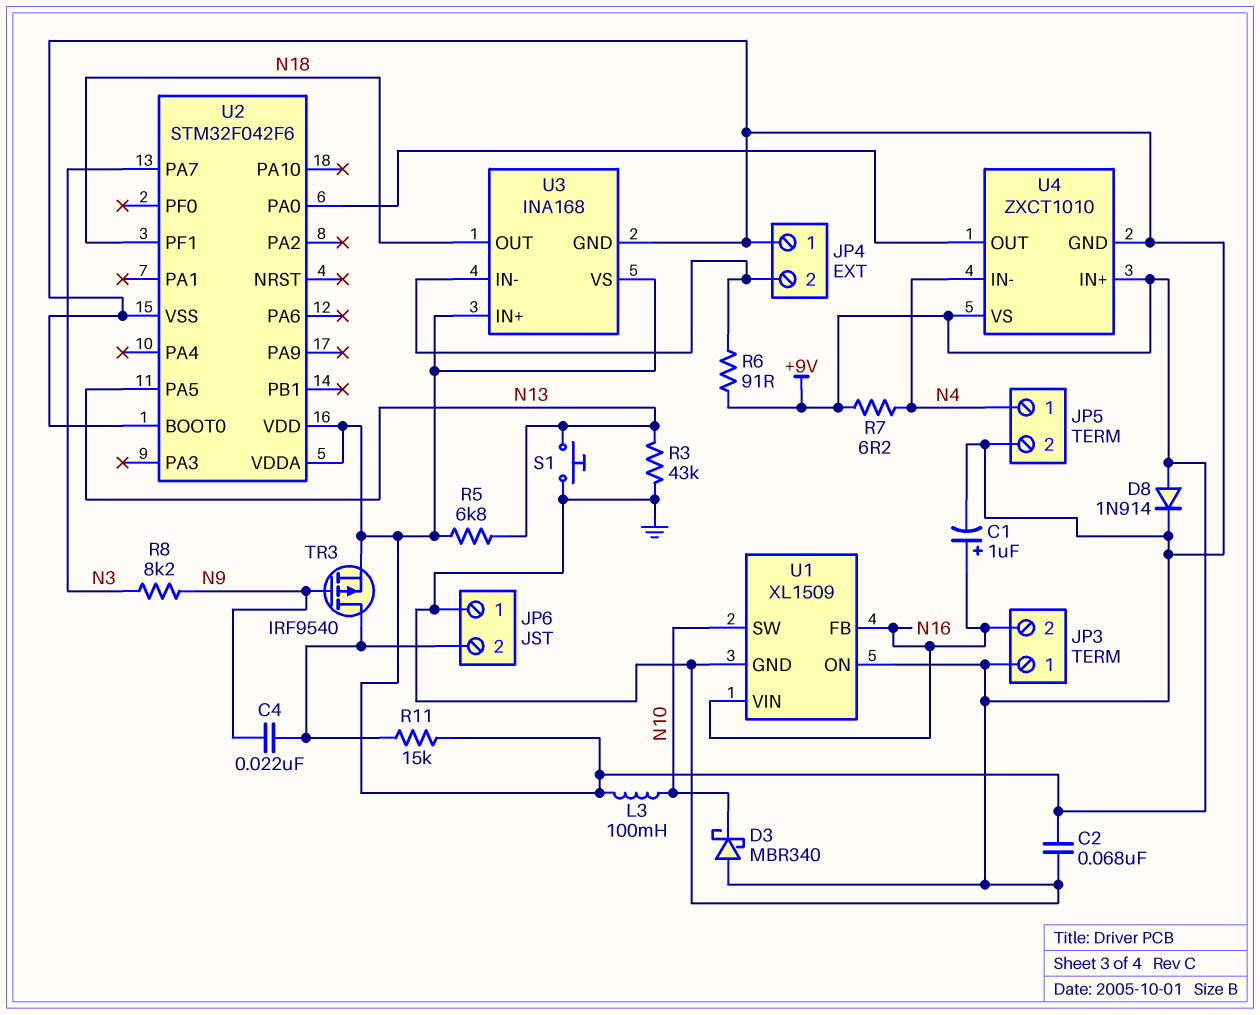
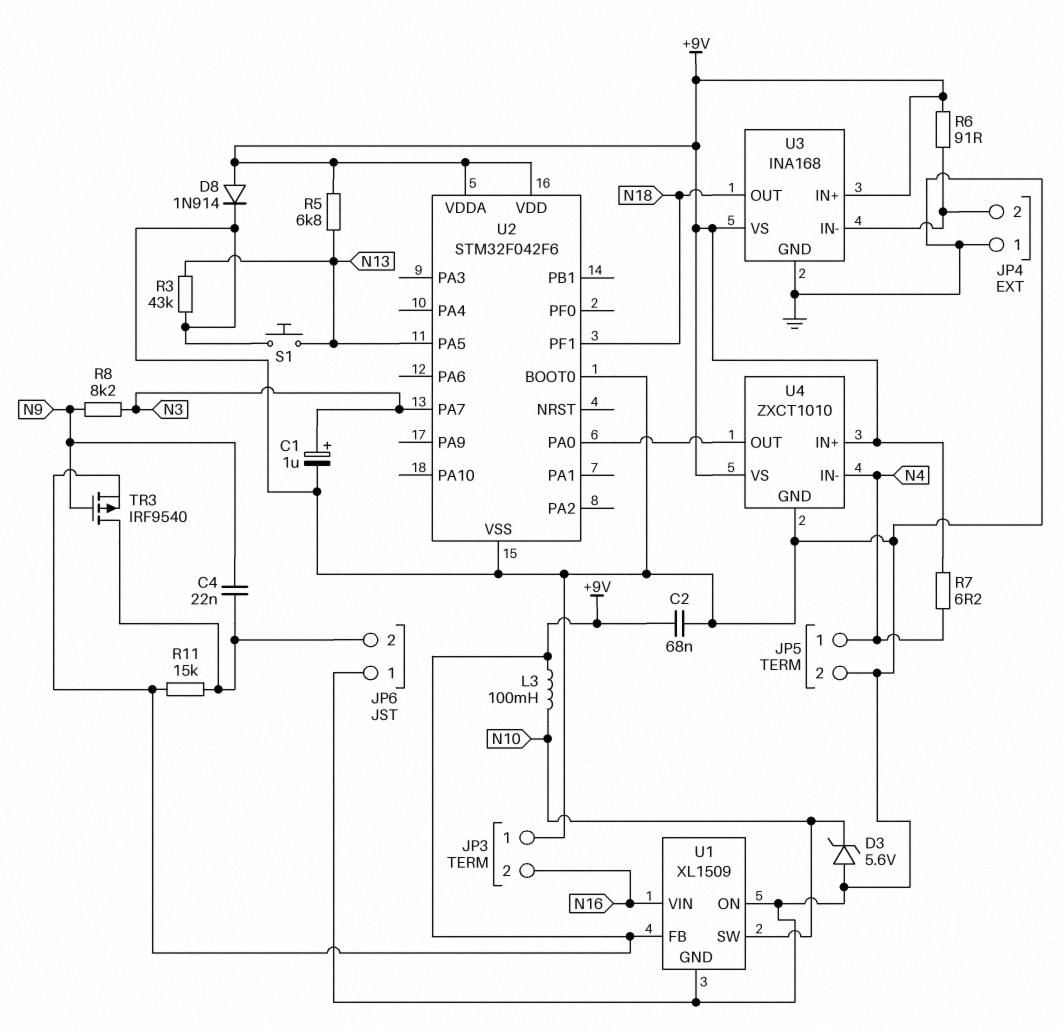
C1: 1uF (plus N16, minus GND) -> 1uF (plus N3, minus GND)
D3: schottky MBR340 (A GND, K N10) -> zener 5.6V (A GND, K N10)
U1 pin FB: N16 -> +9V

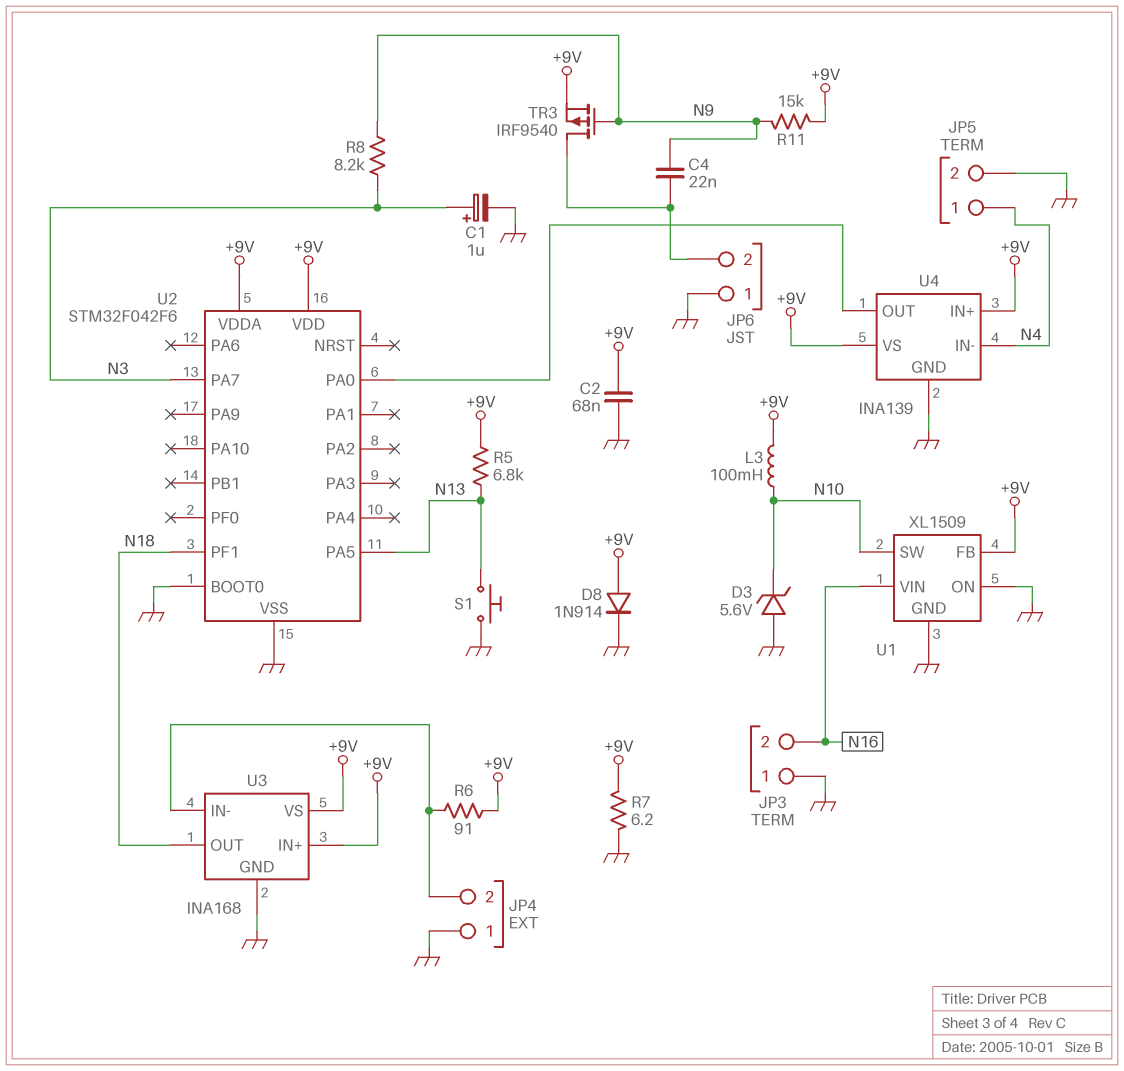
R3: 43k (GND, N13) -> none
R7: 6.2 (+9V, N4) -> 6.2 (+9V, GND)
R11: 15k (+9V, JP6/2) -> 15k (+9V, N9)
U4: ZXCT1010 -> INA139

